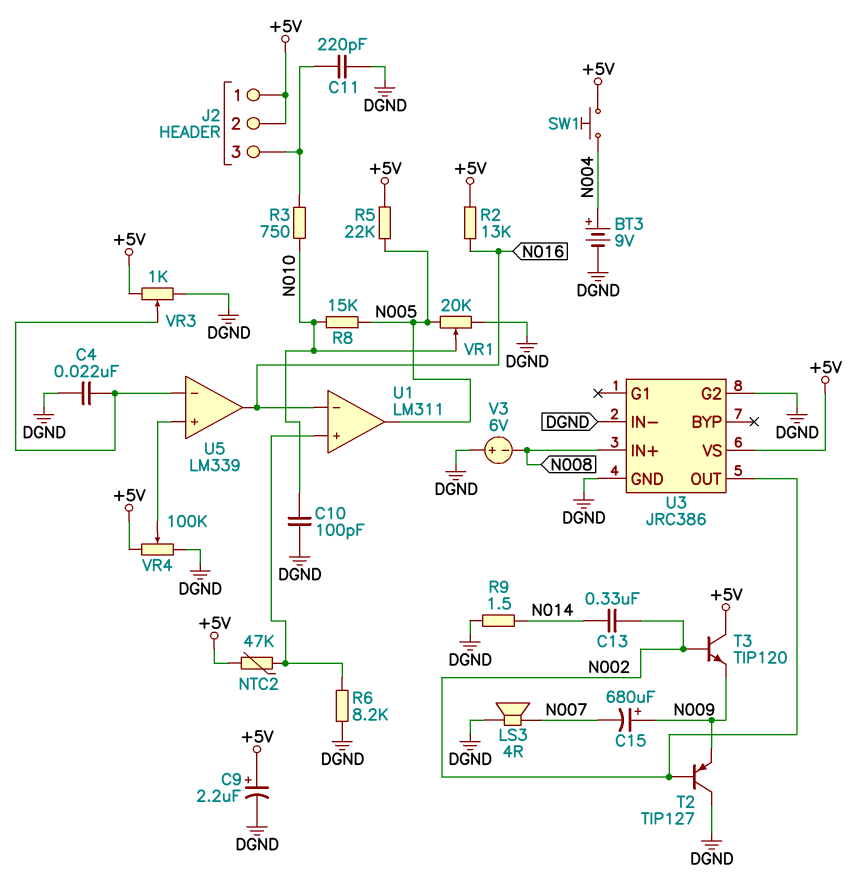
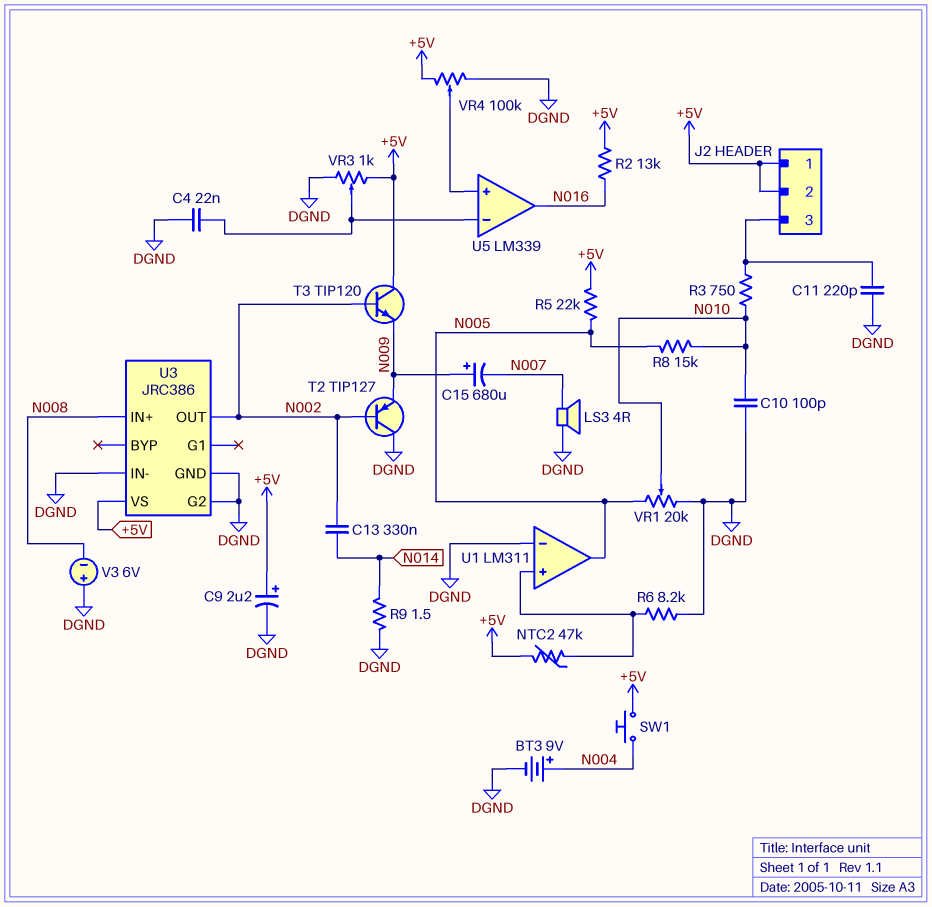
U1 pin in-: N016 -> DGND

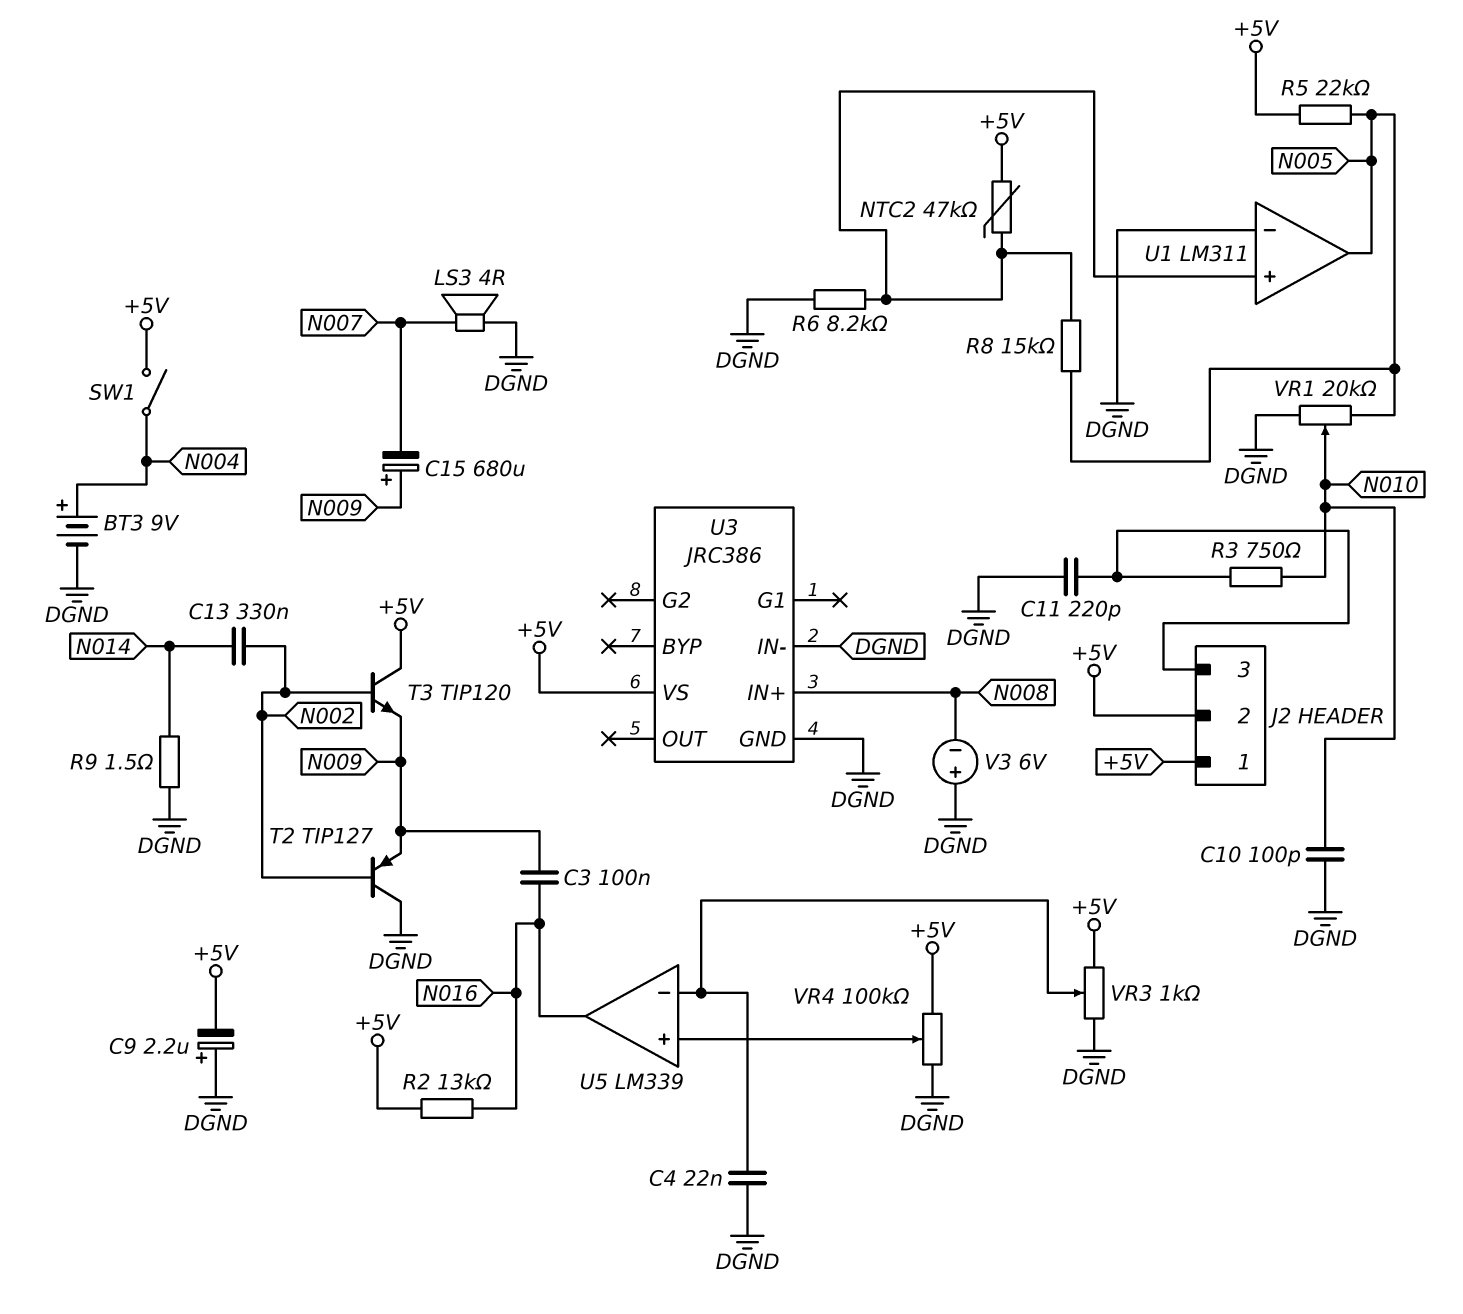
C3: none -> 100nF (N009, N016)
C9: 2.2uF (plus +5V, minus DGND) -> 2.2uF (plus DGND, minus +5V)
R8: 15k (N005, N010) -> 15k (N005, U1/in+)
SW1: button (+5V, N004) -> switch (+5V, N004)
U3 pin G2: DGND -> none
U3 pin OUT: N002 -> none

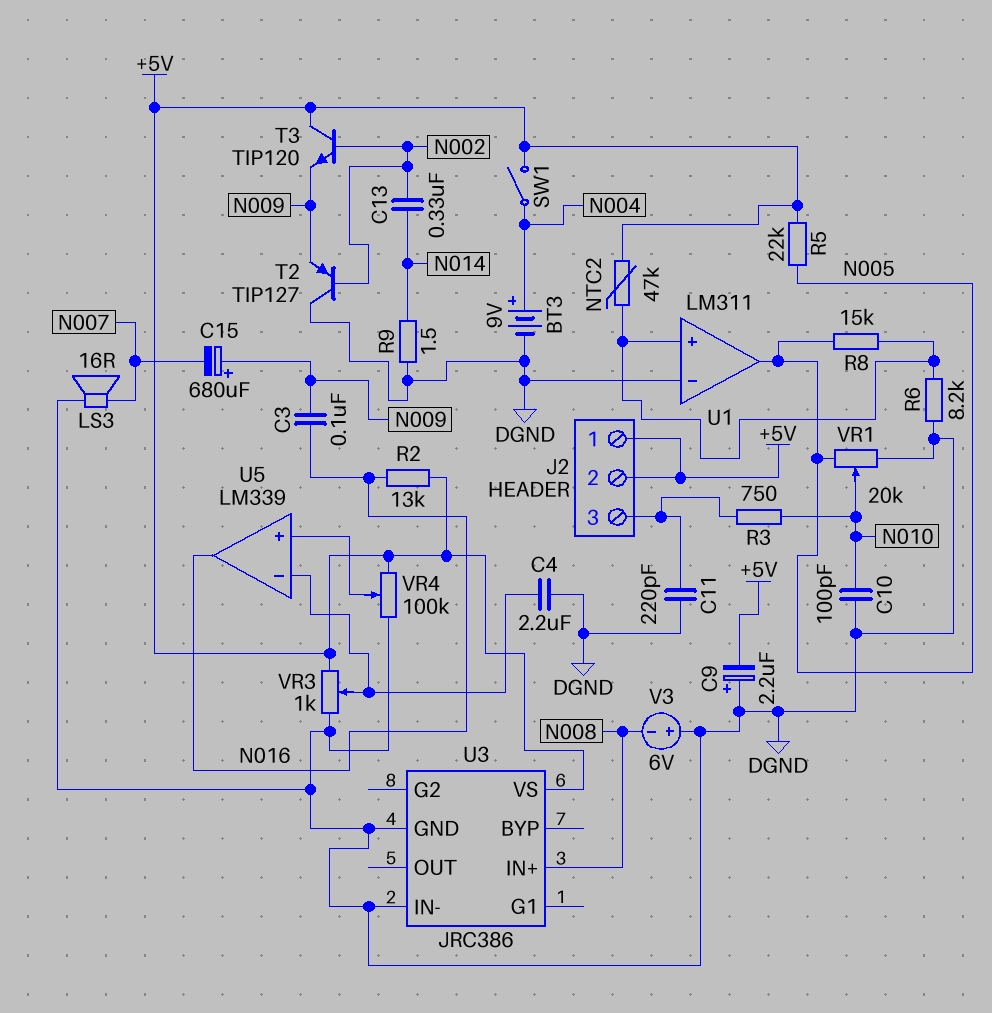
C4: 22nF (DGND, U5/in-) -> 2.2uF (DGND, U5/in-)
LS3: speaker 4R (DGND, N007) -> speaker 16R (DGND, N007)

